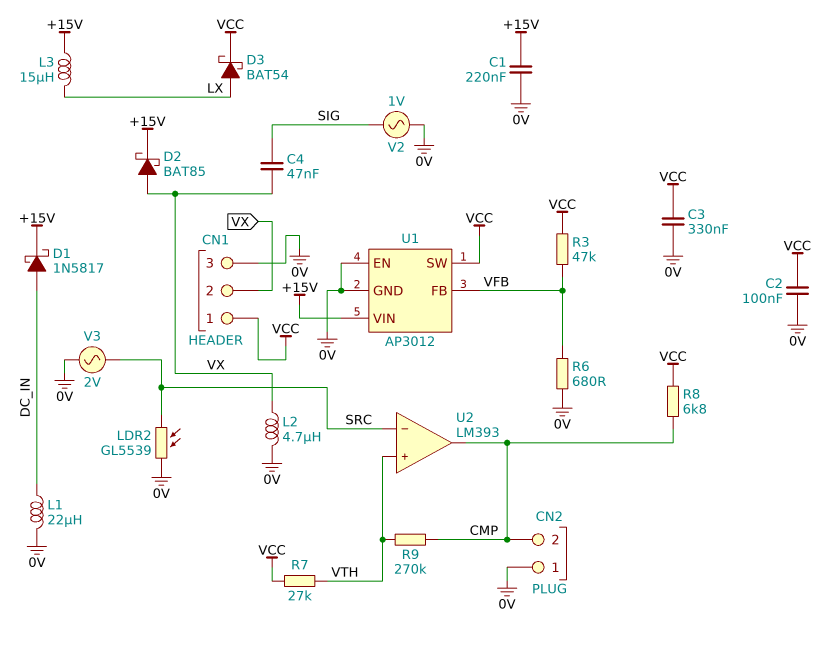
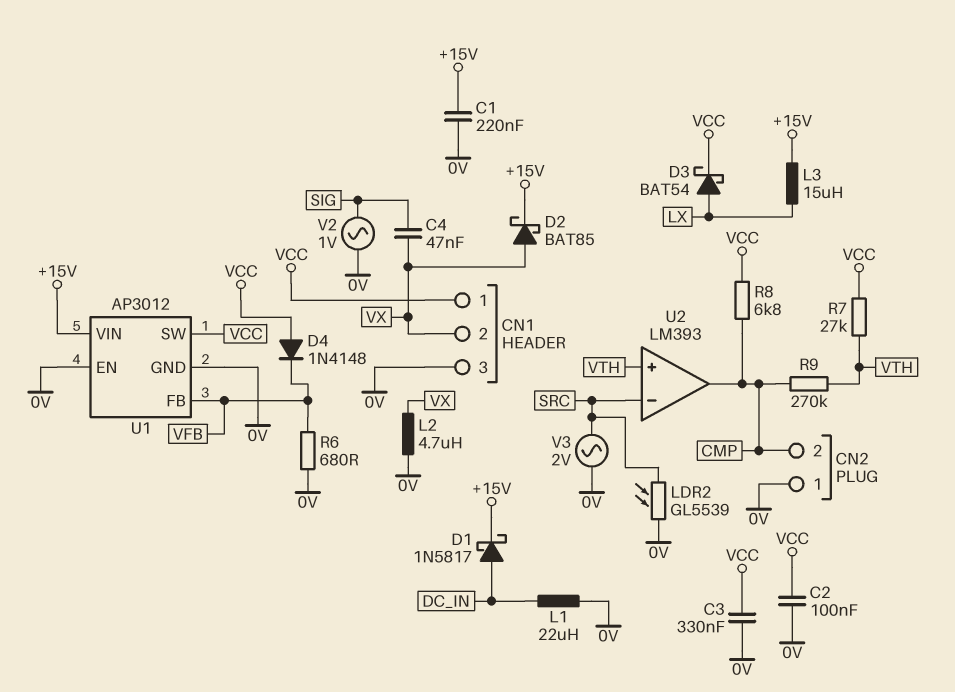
D4: none -> diode 1N4148 (A VCC, K VFB)
R3: 47k (VCC, VFB) -> none

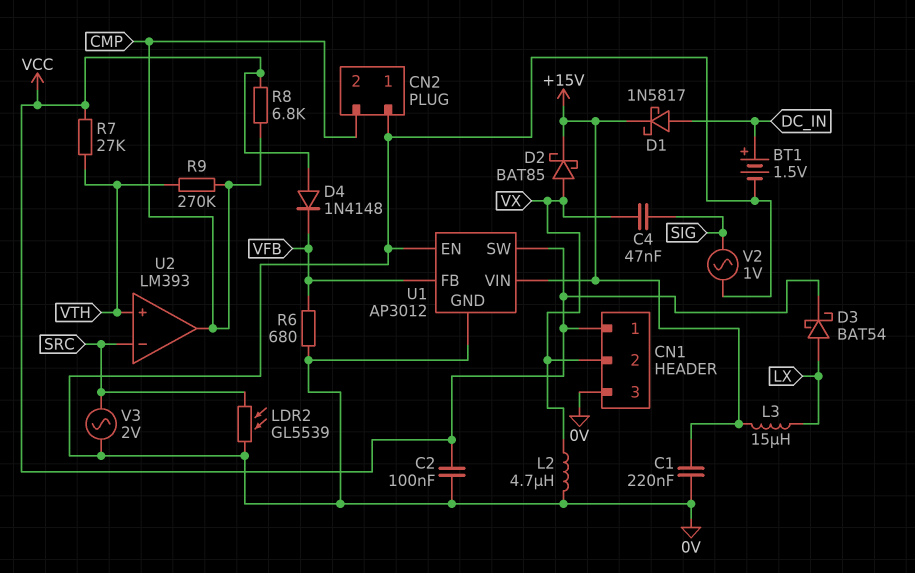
BT1: none -> 1.5V (plus DC_IN, minus 0V)
C3: 330nF (0V, VCC) -> none
L1: 22uH (0V, DC_IN) -> none

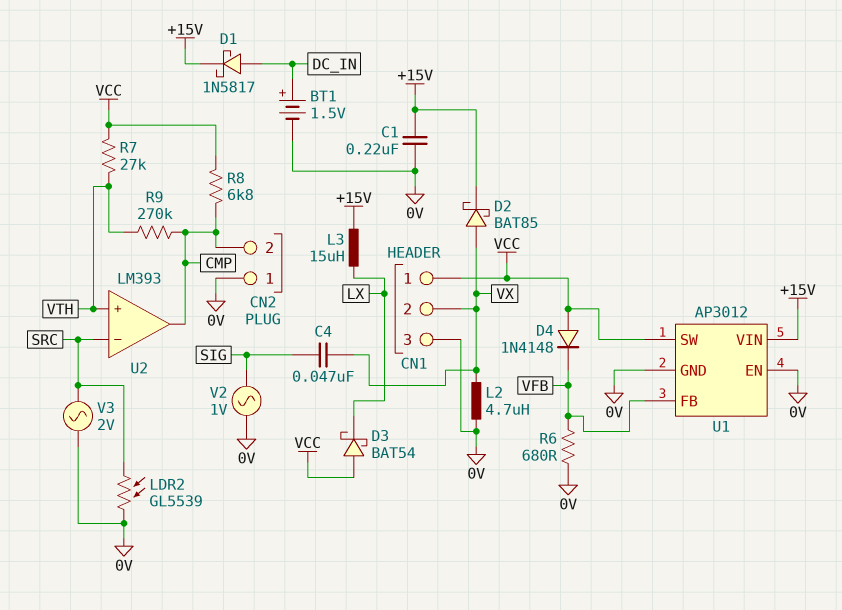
C2: 100nF (0V, VCC) -> none
D3: schottky BAT54 (A LX, K VCC) -> schottky BAT54 (A VCC, K LX)

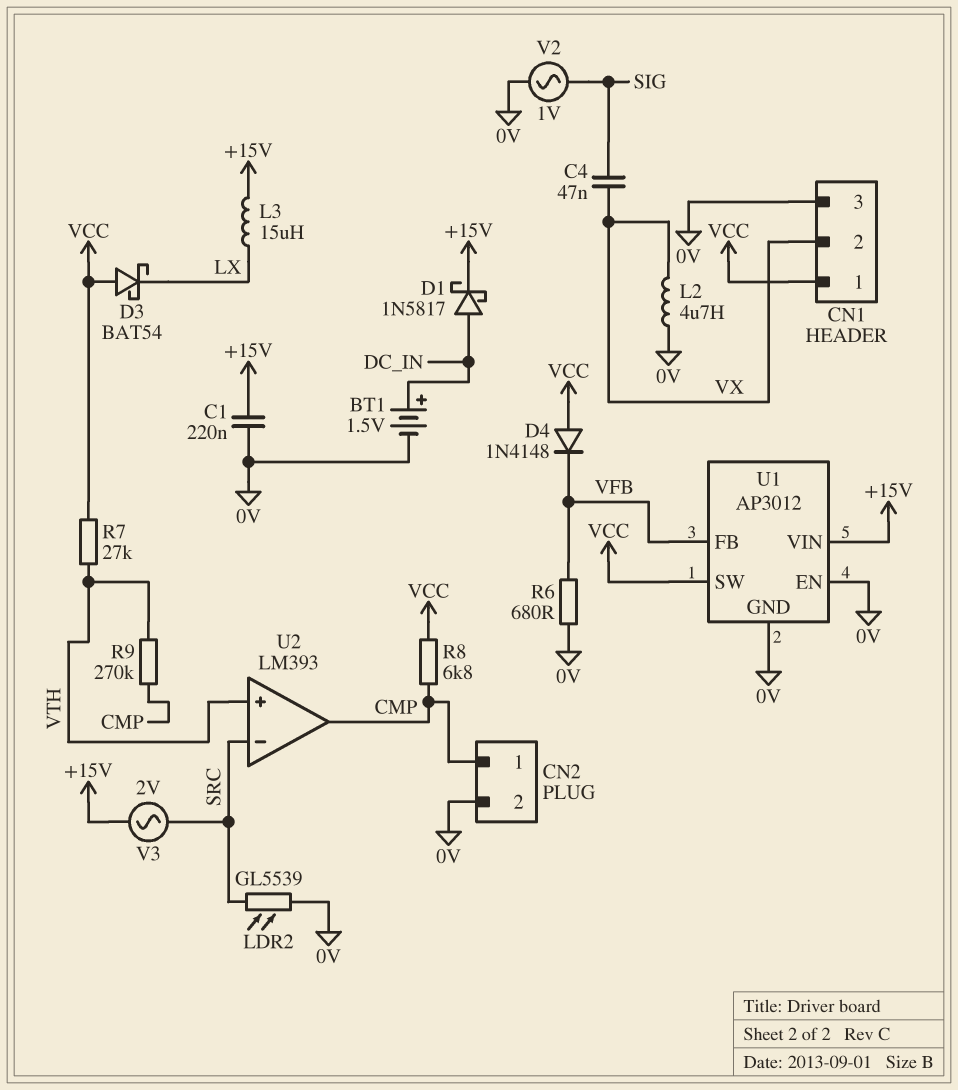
CN2 pin 1: 0V -> CMP
CN2 pin 2: CMP -> 0V
D2: schottky BAT85 (A VX, K +15V) -> none
V3: AC 2V (0V, SRC) -> AC 2V (+15V, SRC)

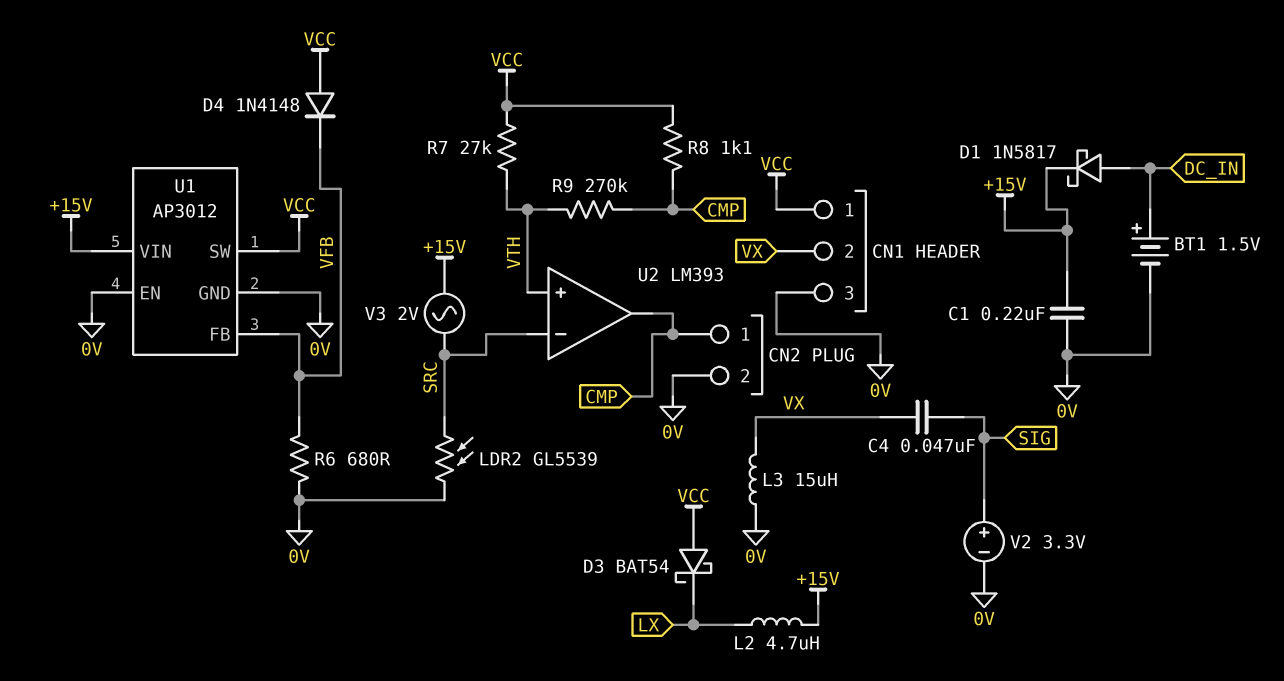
L2: 4.7uH (0V, VX) -> 4.7uH (+15V, LX)
L3: 15uH (+15V, LX) -> 15uH (0V, VX)
R8: 6.8k (CMP, VCC) -> 1.1k (CMP, VCC)
V2: AC 1V (0V, SIG) -> 3.3V (plus SIG, minus 0V)

